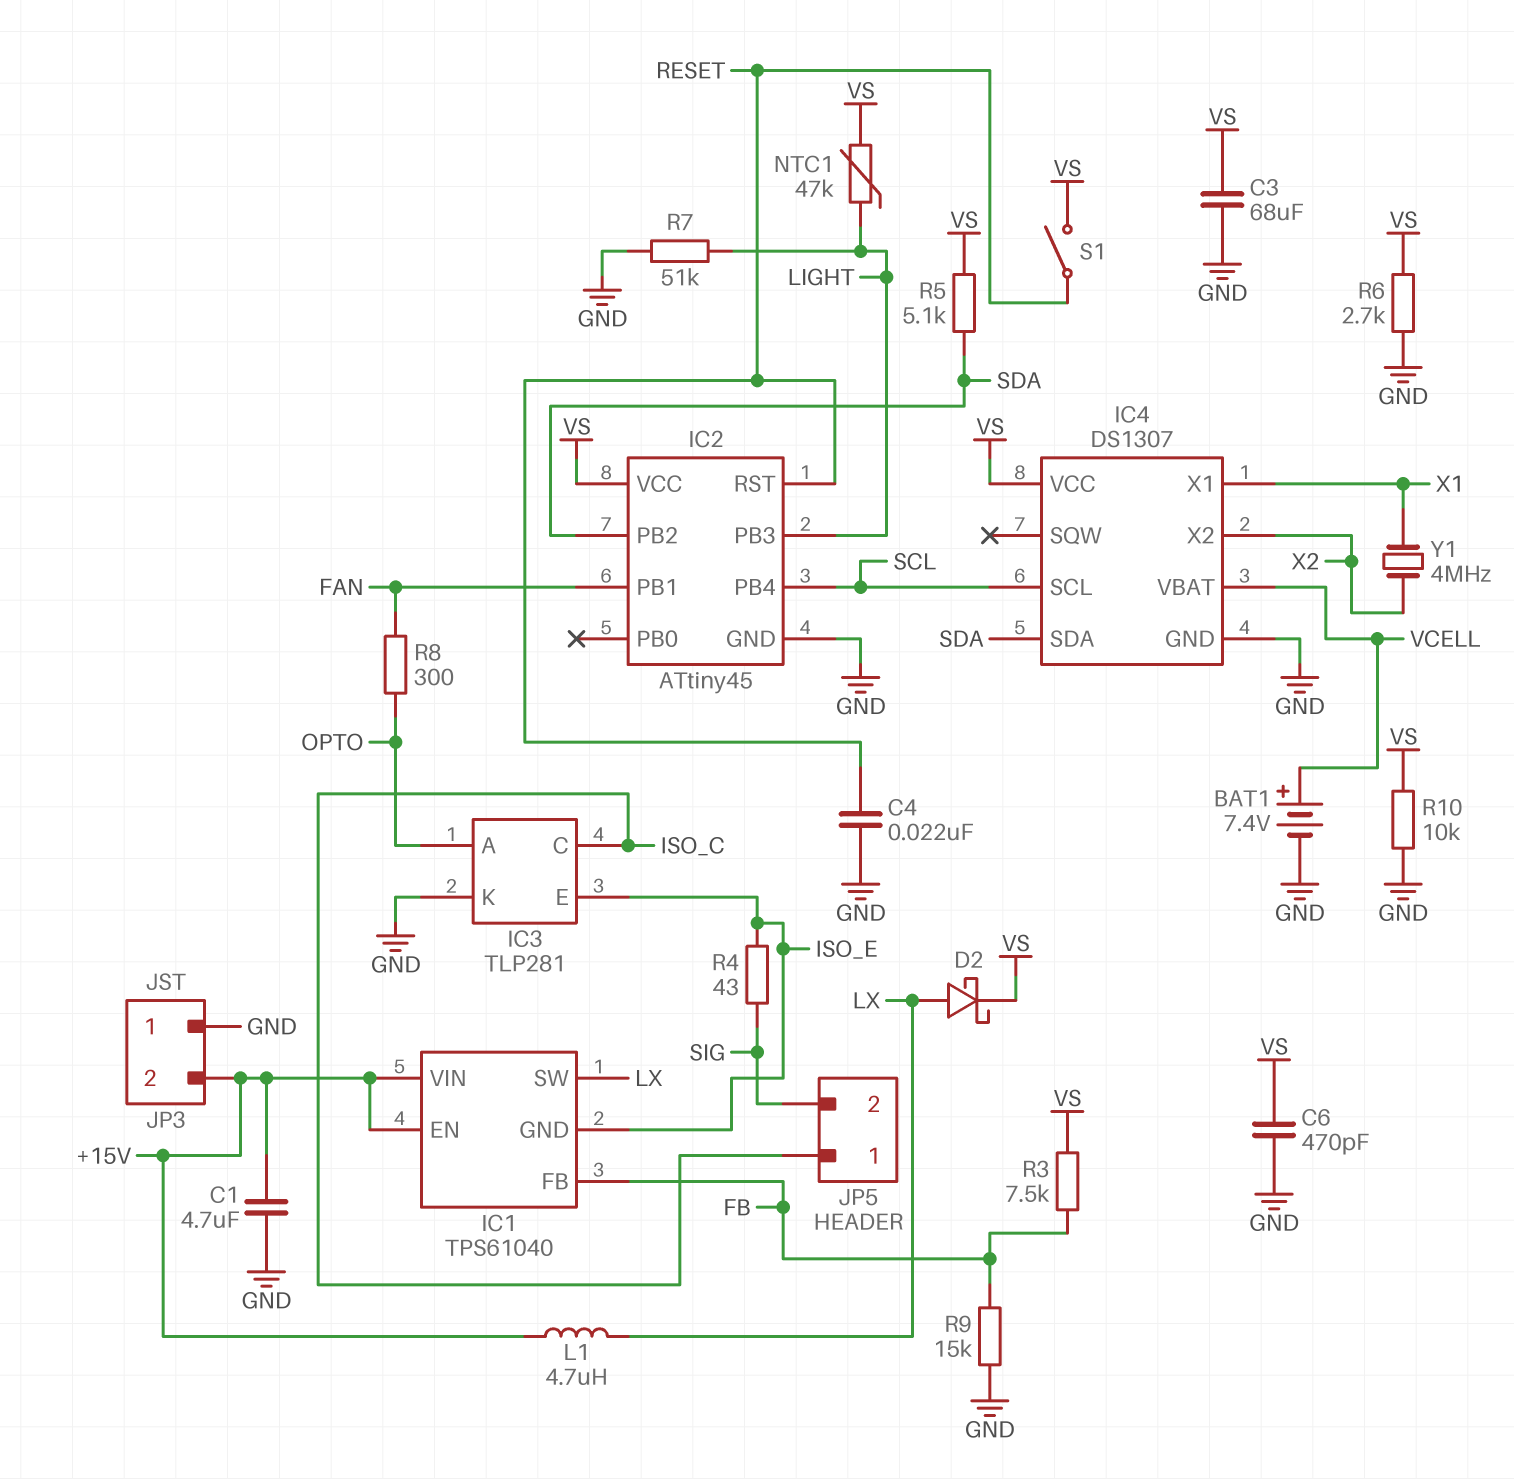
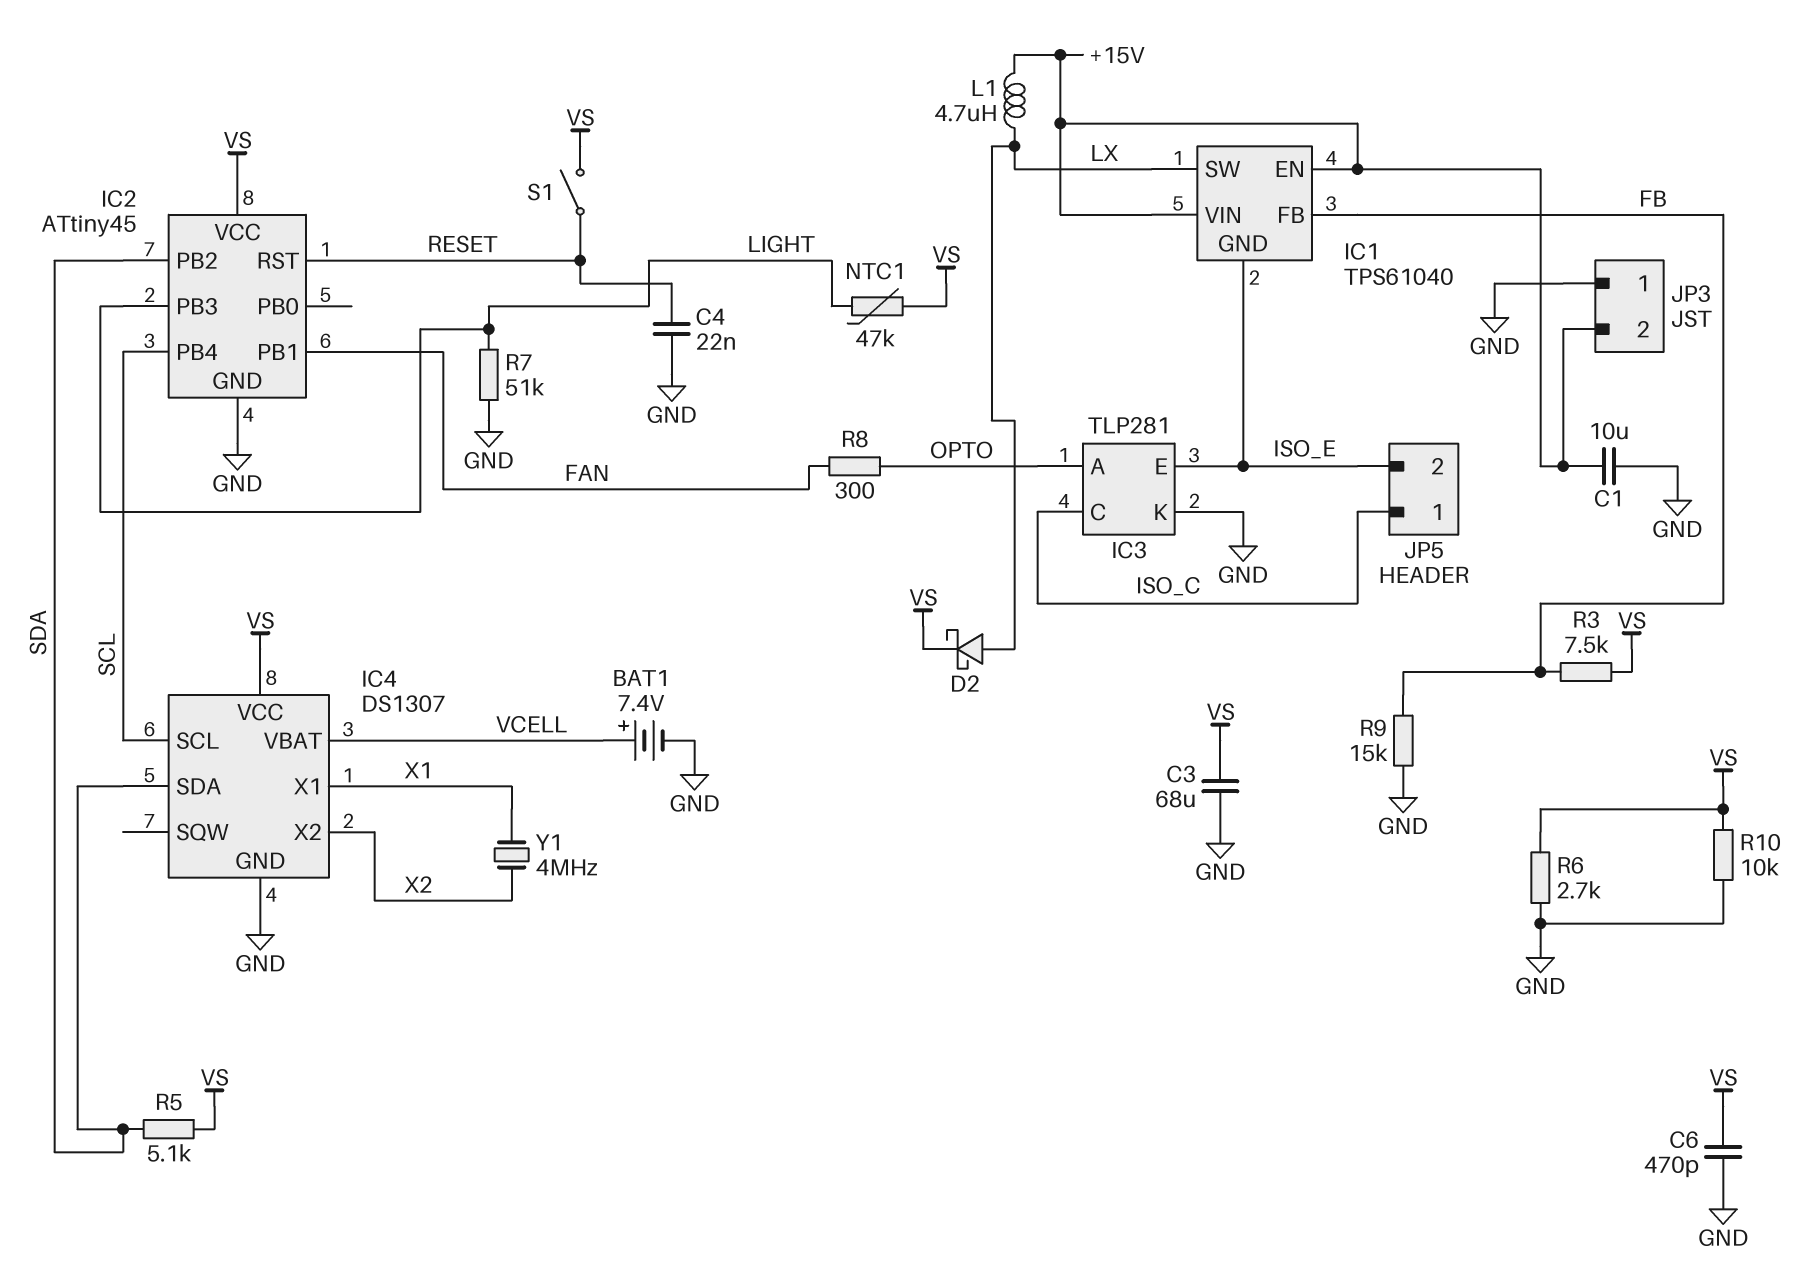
C1: 4.7uF (+15V, GND) -> 10uF (+15V, GND)
JP5 pin 2: SIG -> ISO_E
R4: 43 (ISO_E, SIG) -> none

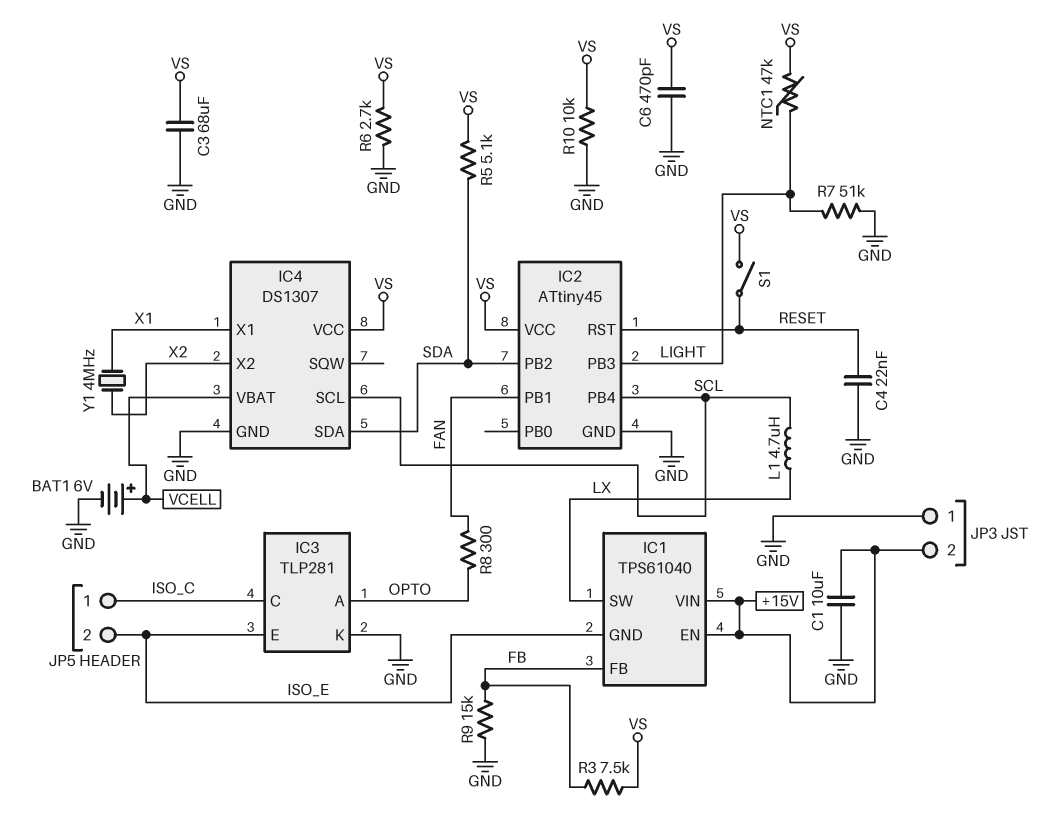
BAT1: 7.4V (plus VCELL, minus GND) -> 6V (plus VCELL, minus GND)
D2: schottky (A LX, K VS) -> none
L1: 4.7uH (+15V, LX) -> 4.7uH (LX, SCL)

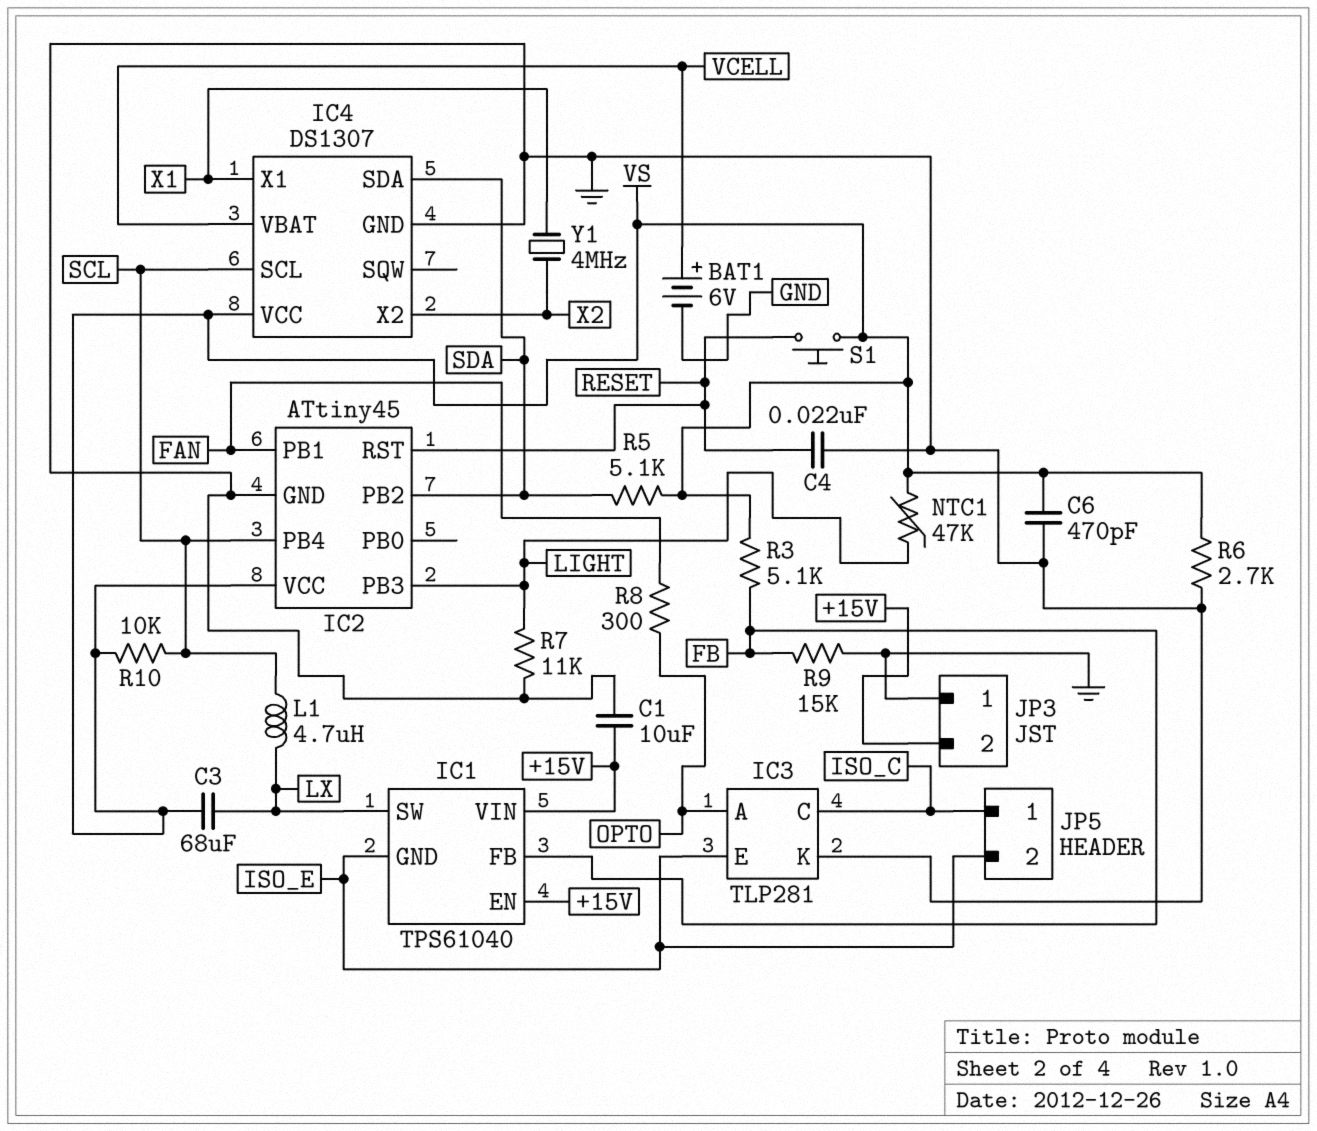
C3: 68uF (GND, VS) -> 68uF (LX, VS)
R3: 7.5k (FB, VS) -> 5.1k (FB, VS)
R7: 51k (GND, LIGHT) -> 11k (GND, LIGHT)
R10: 10k (GND, VS) -> 10k (SCL, VS)
S1: switch (RESET, VS) -> button (RESET, VS)

